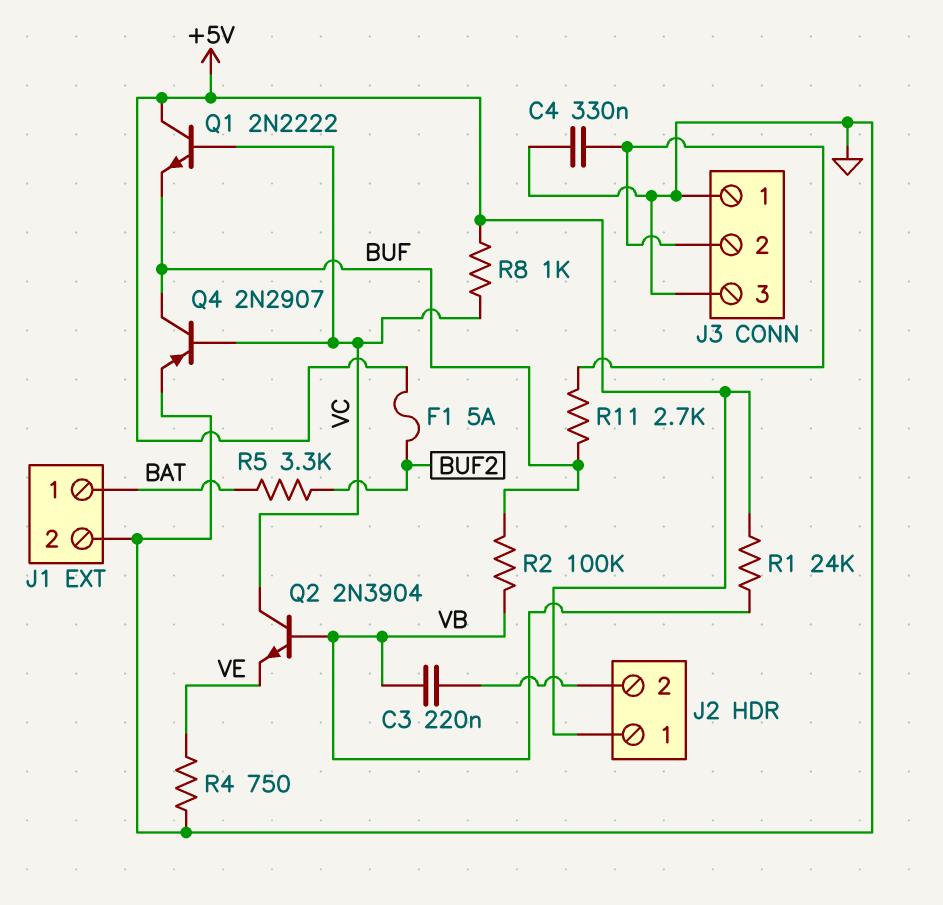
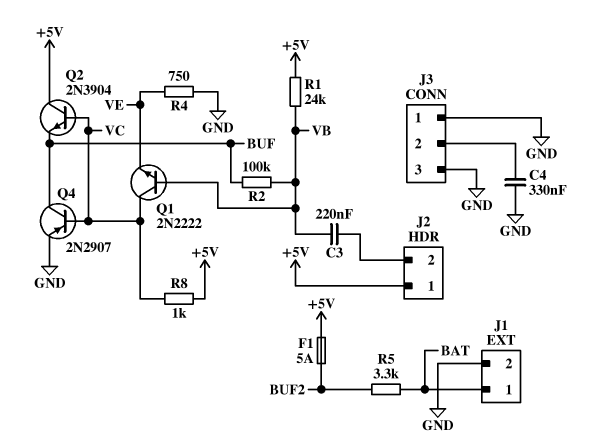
Q1: NPN 2N2222 (B VC, C +5V, E BUF) -> NPN 2N2222 (B VB, C VC, E VE)
Q2: NPN 2N3904 (B VB, C VC, E VE) -> NPN 2N3904 (B VC, C +5V, E BUF)
R11: 2.7k (BUF, J3/2) -> none

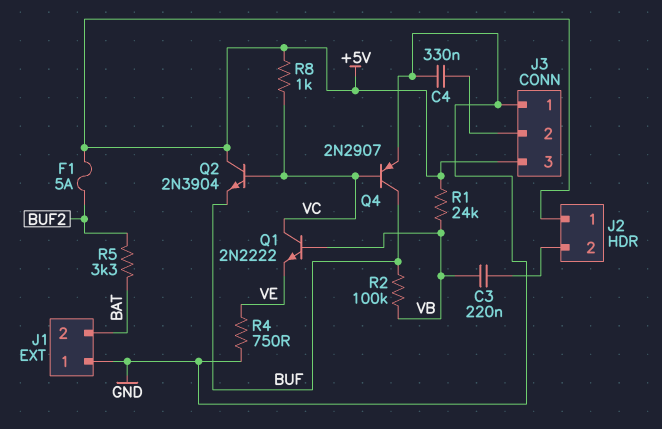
J1 pin 1: BAT -> GND
J1 pin 2: GND -> BAT
J3 pin 3: GND -> +5V

